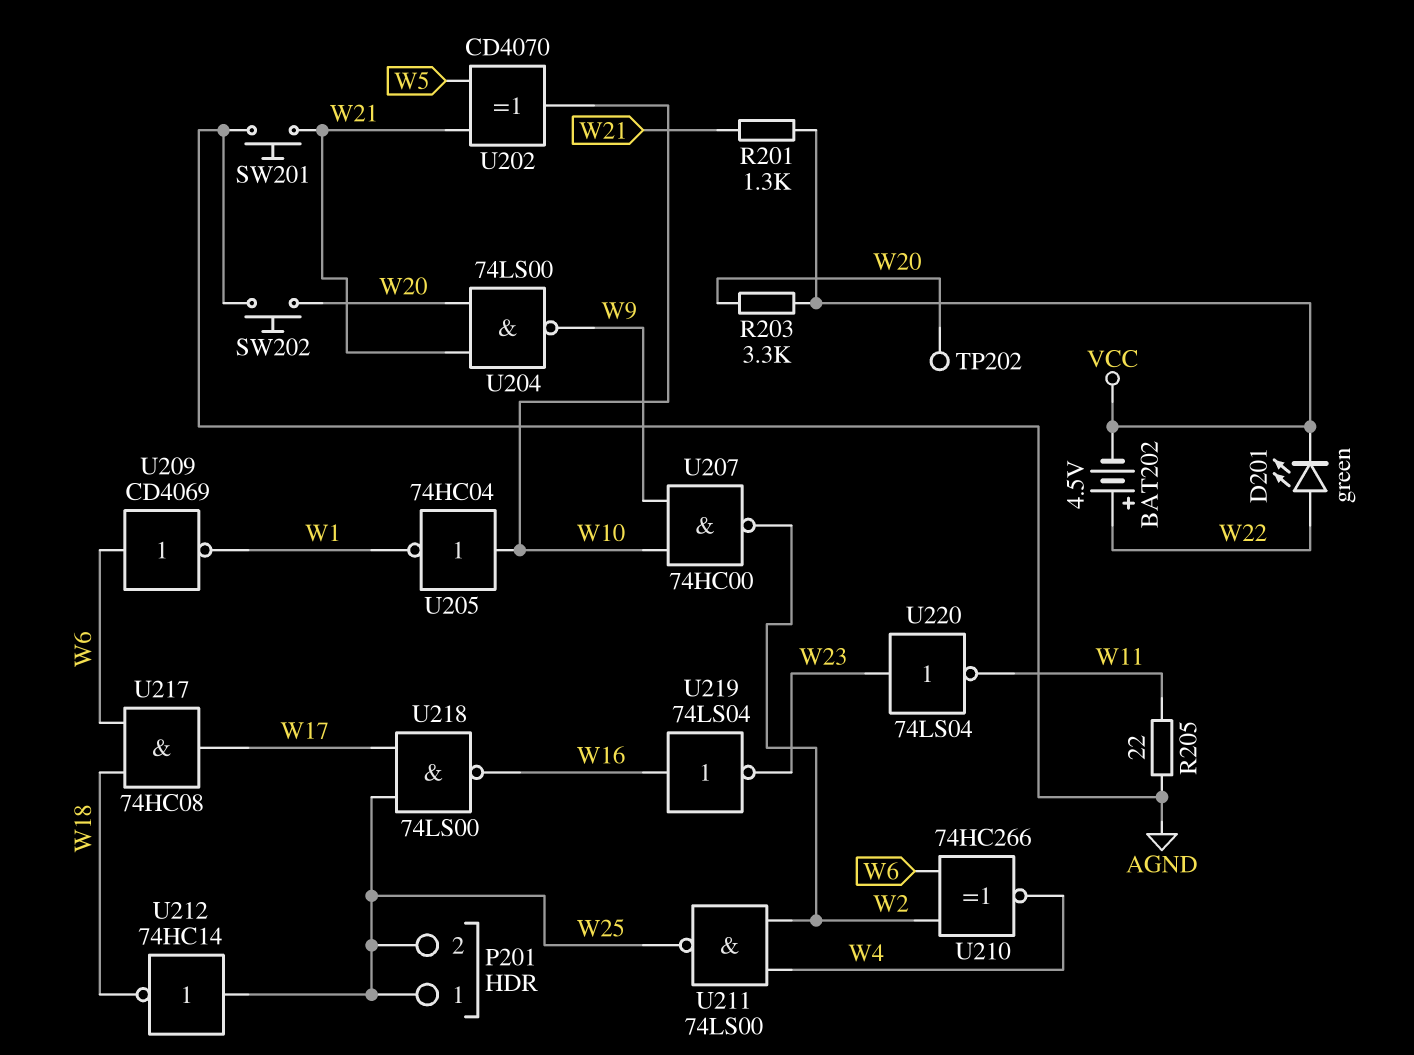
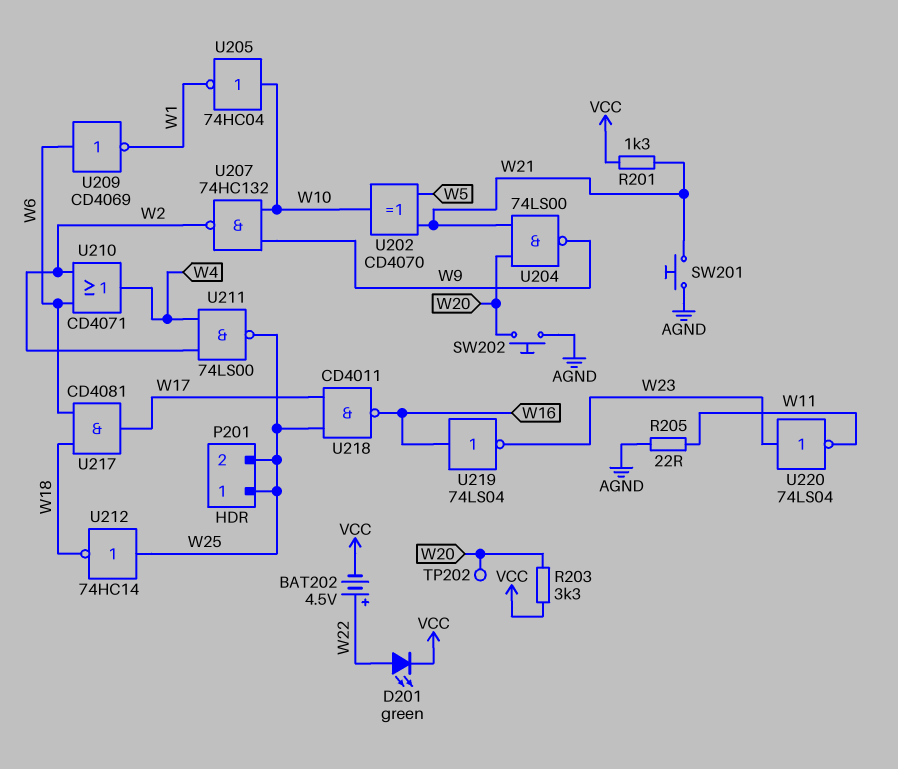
U207: NAND 74HC00 (in W9, in W10, out W2) -> NAND 74HC132 (in W9, in W10, out W2)
U210: XNOR 74HC266 (in W2, in W6, out W4) -> OR CD4071 (in W2, in W6, out W4)
U217: AND 74HC08 (in W6, in W18, out W17) -> AND CD4081 (in W6, in W18, out W17)
U218: NAND 74LS00 (in W17, in W25, out W16) -> NAND CD4011 (in W17, in W25, out W16)

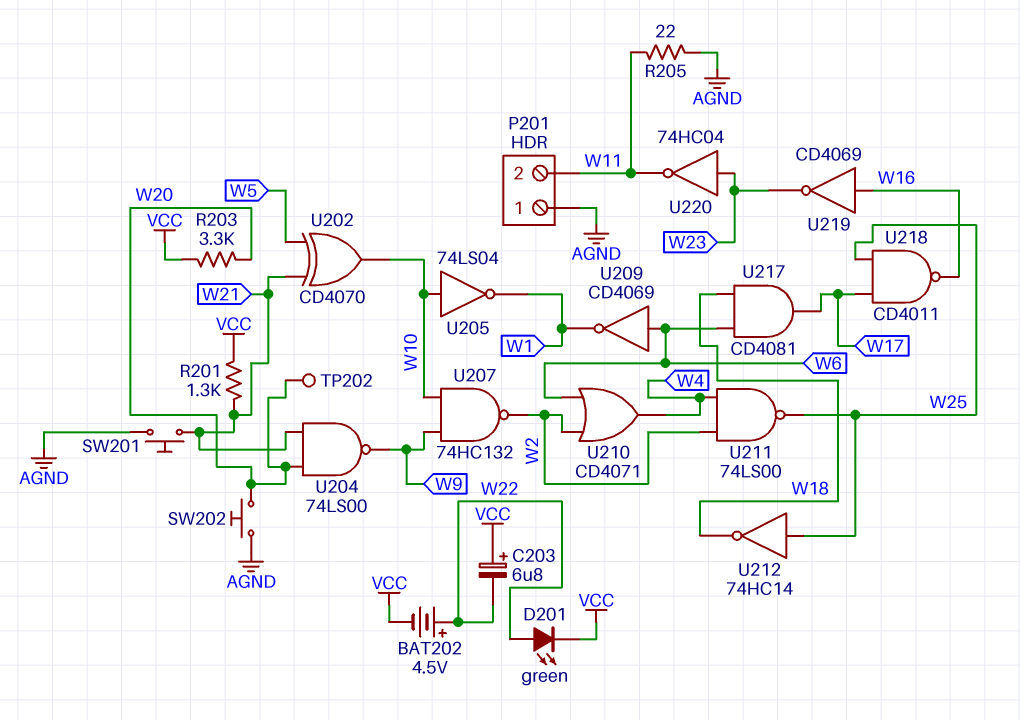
C203: none -> 6.8uF (plus VCC, minus W22)
P201 pin 1: W25 -> AGND
P201 pin 2: W25 -> W11
U205: NOT 74HC04 (in W10, out W1) -> NOT 74LS04 (in W10, out W1)
U219: NOT 74LS04 (in W16, out W23) -> NOT CD4069 (in W16, out W23)
U220: NOT 74LS04 (in W23, out W11) -> NOT 74HC04 (in W23, out W11)

